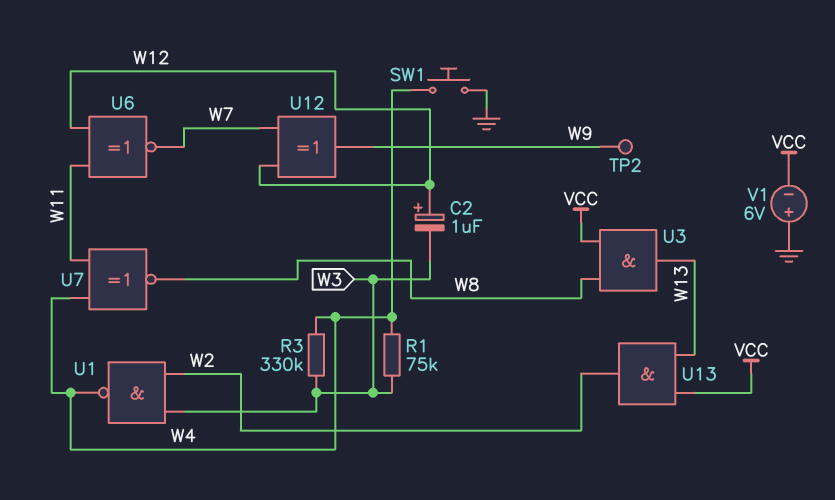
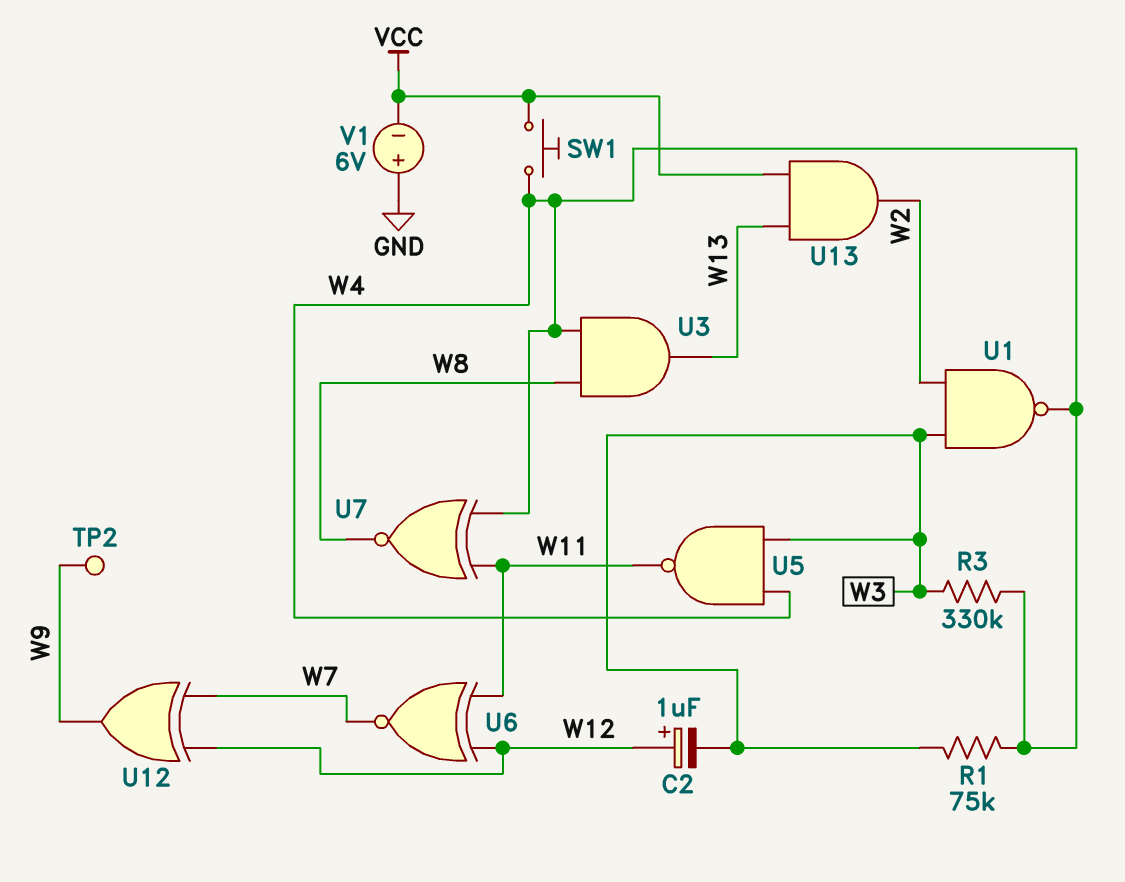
SW1: button (GND, W4) -> button (VCC, W4)
U3: AND (in VCC, in W8, out W13) -> AND (in W4, in W8, out W13)
U5: none -> NAND (in W3, in W4, out W11)

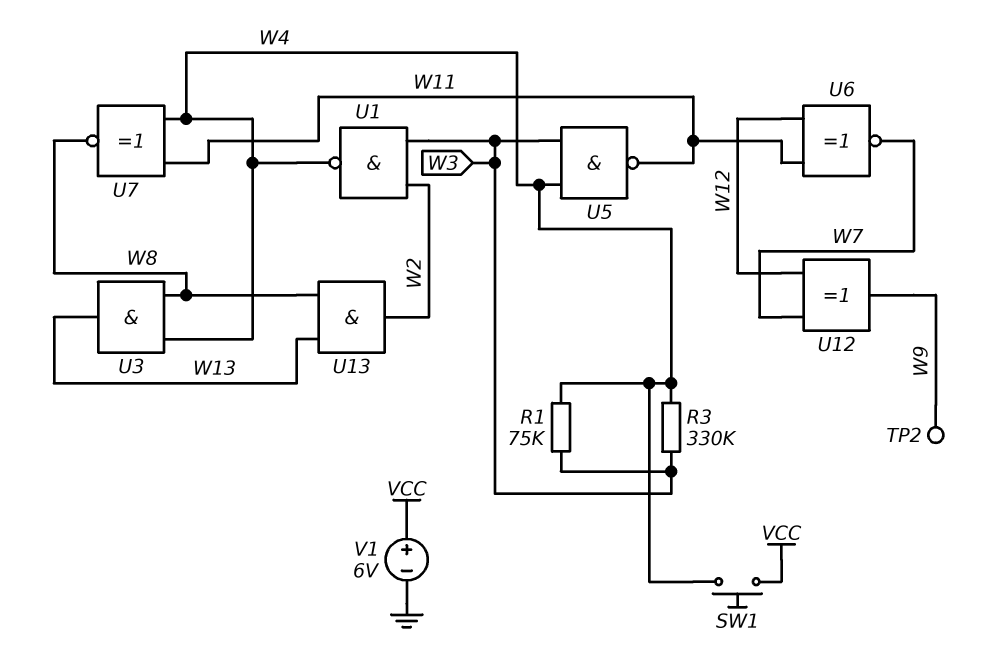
C2: 1uF (plus W12, minus W3) -> none
U13: AND (in VCC, in W13, out W2) -> AND (in W8, in W13, out W2)
V1: 6V (plus GND, minus VCC) -> 6V (plus VCC, minus GND)

